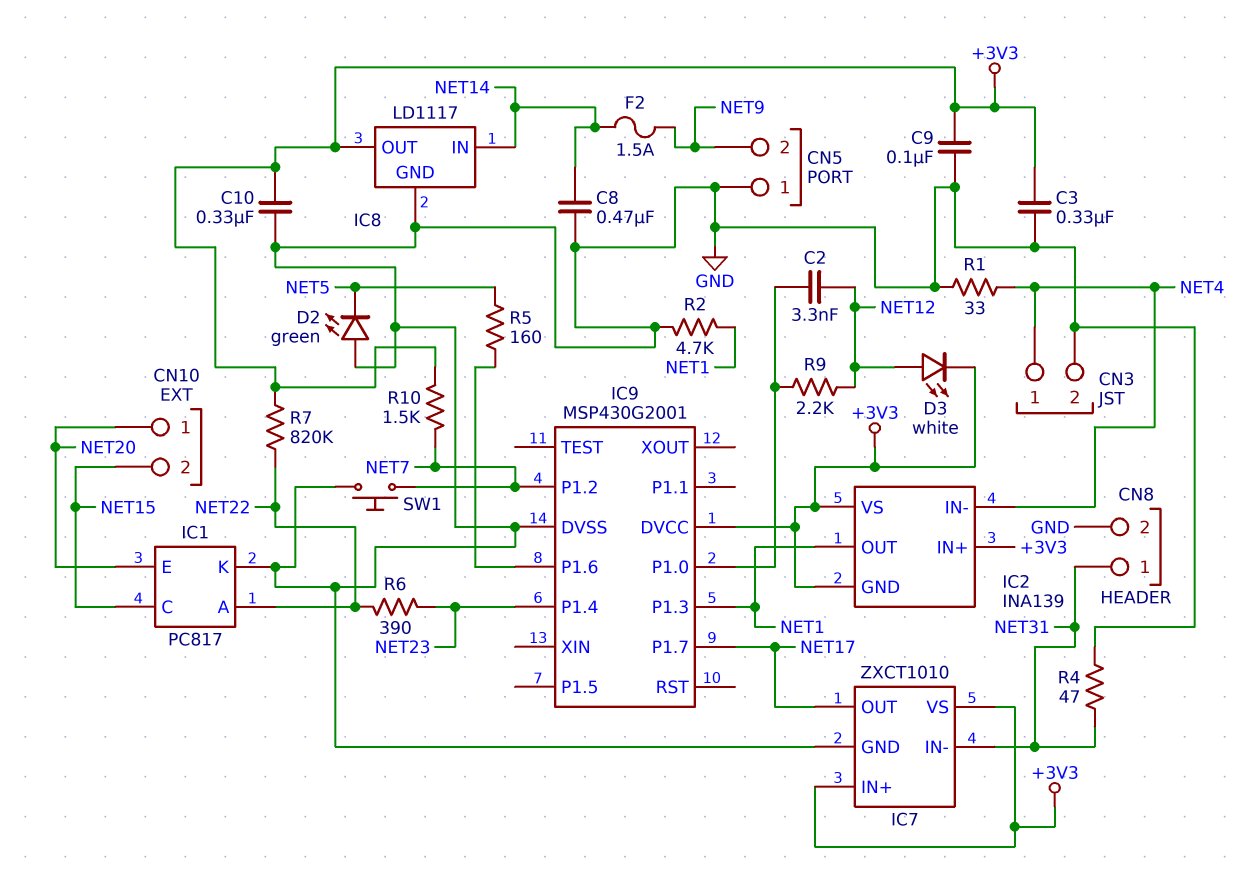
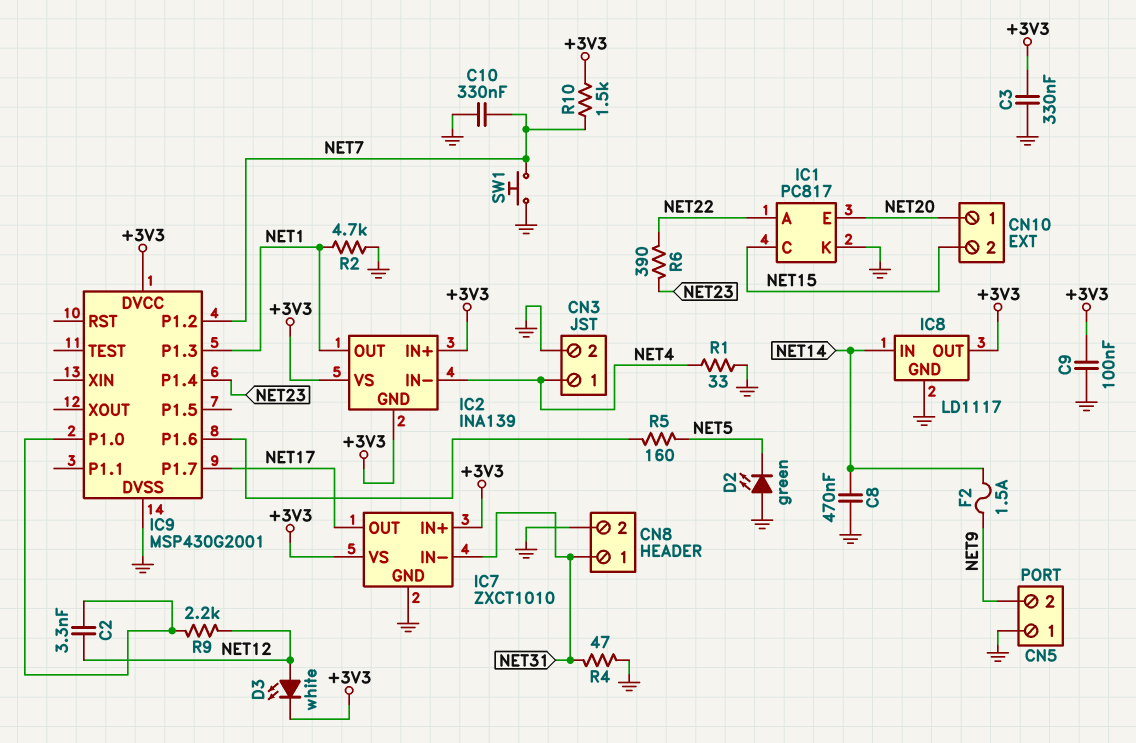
C10: 330nF (+3V3, GND) -> 330nF (GND, NET7)
R7: 820k (+3V3, NET22) -> none

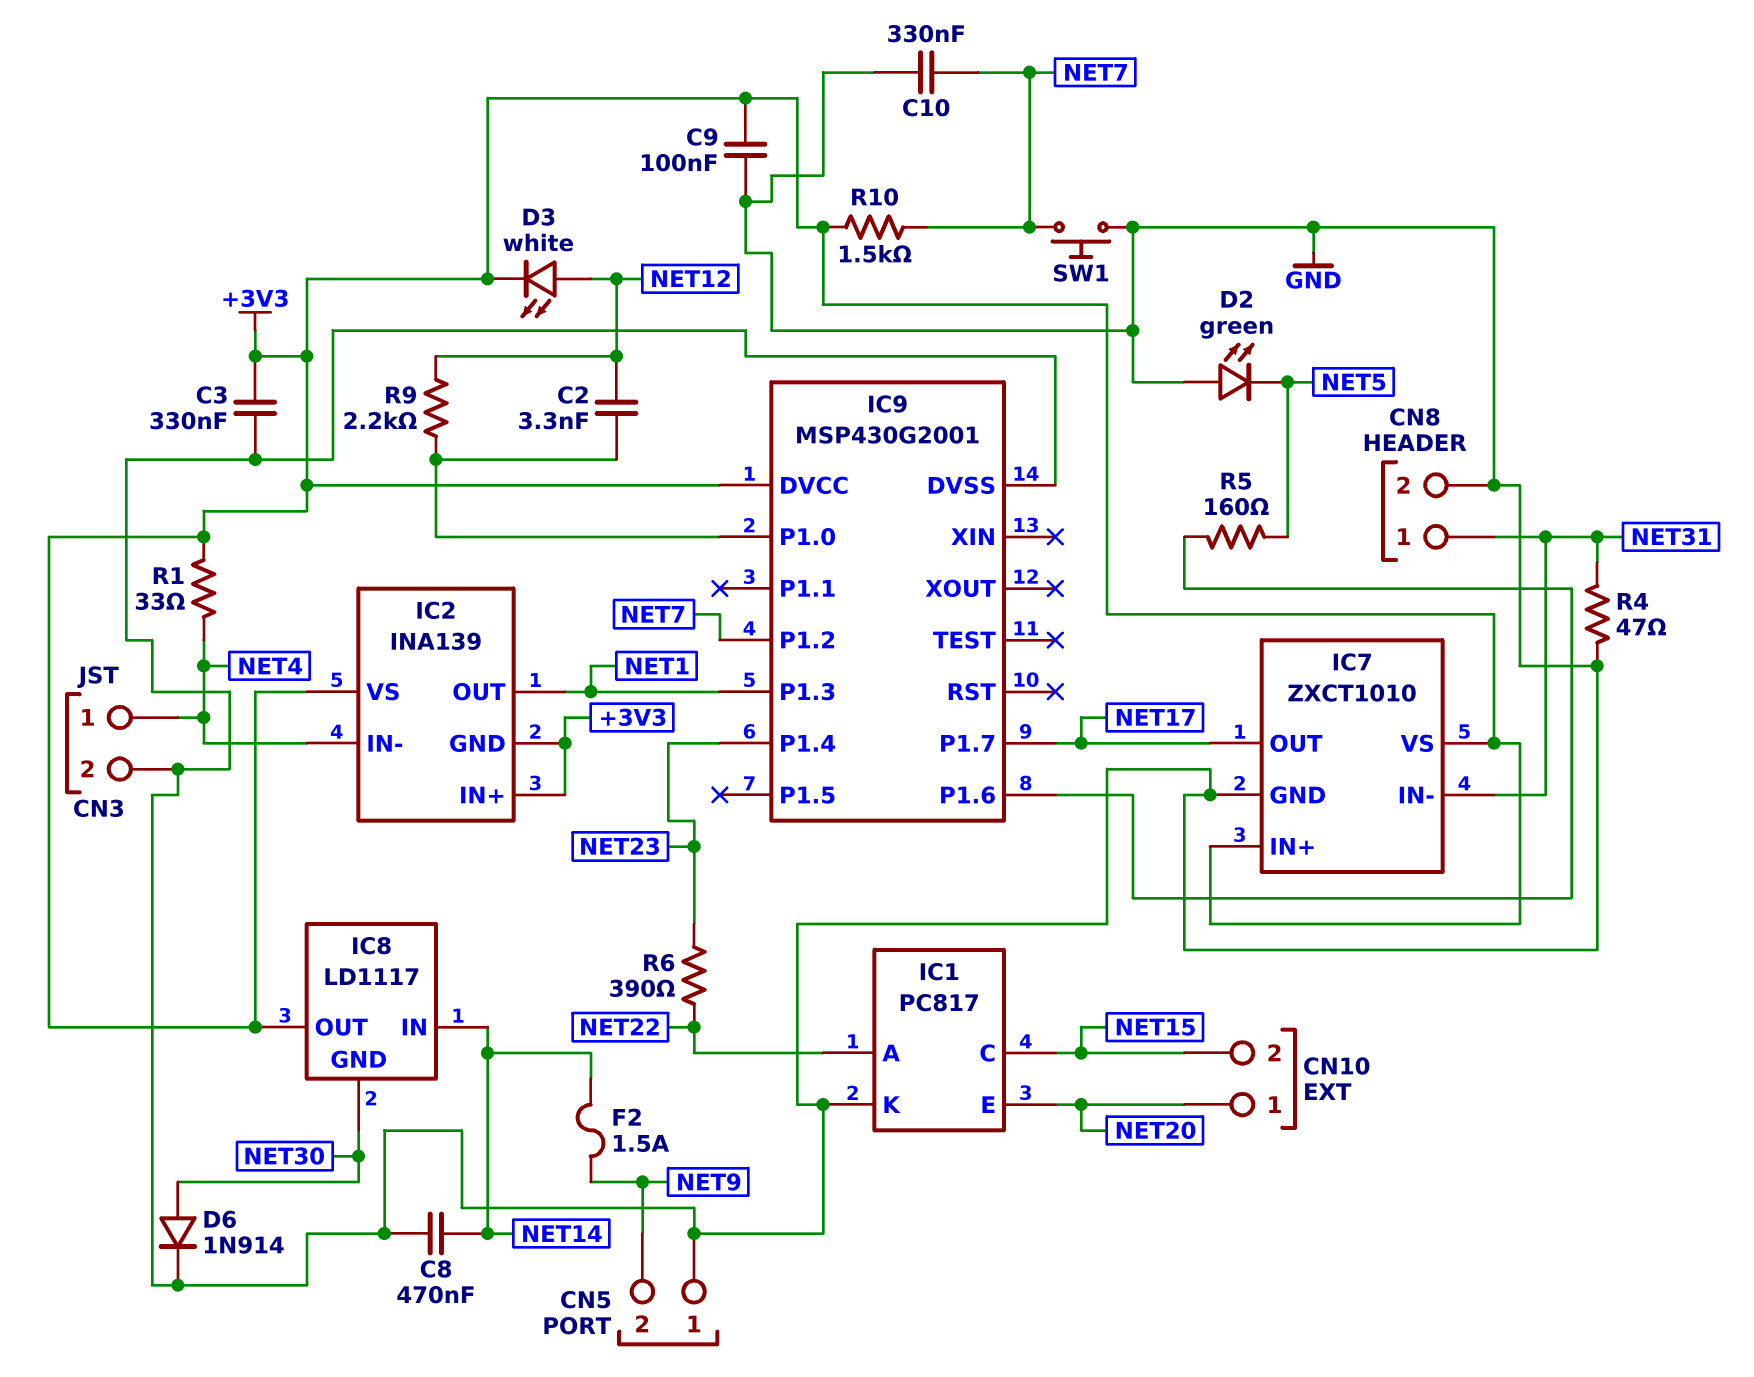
D6: none -> diode 1N914 (A NET30, K GND)
IC8 pin GND: GND -> NET30
R1: 33 (GND, NET4) -> 33 (+3V3, NET4)
R2: 4.7k (GND, NET1) -> none

